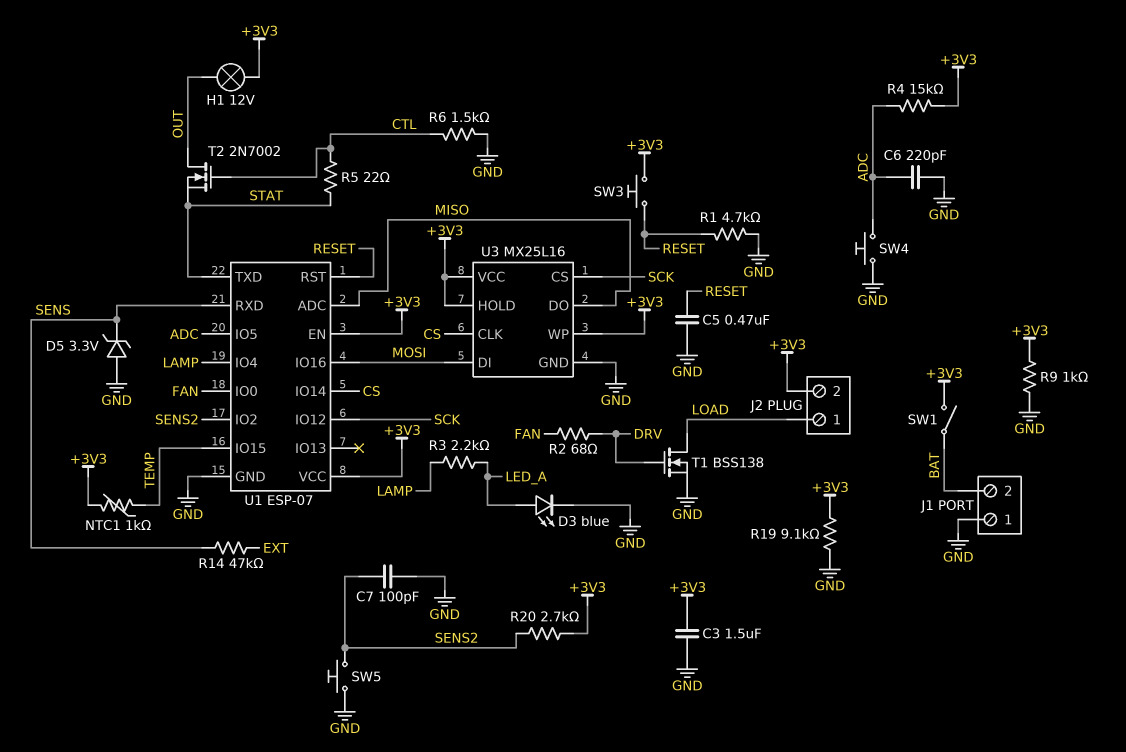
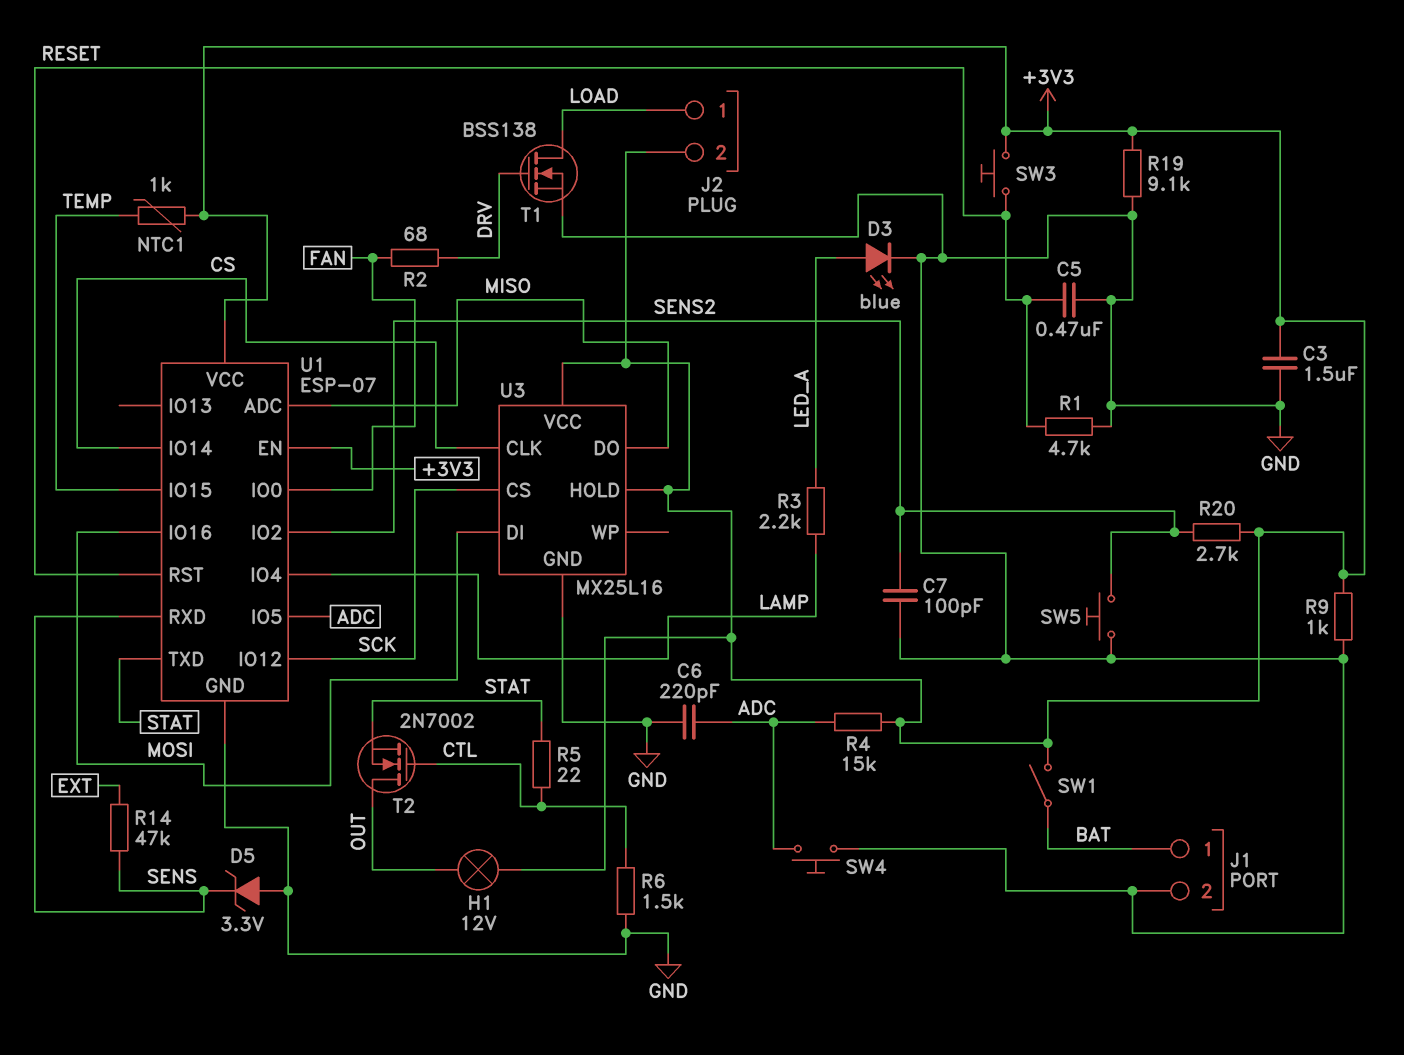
J1 pin 1: GND -> BAT
J1 pin 2: BAT -> GND
U3 pin WP: +3V3 -> none

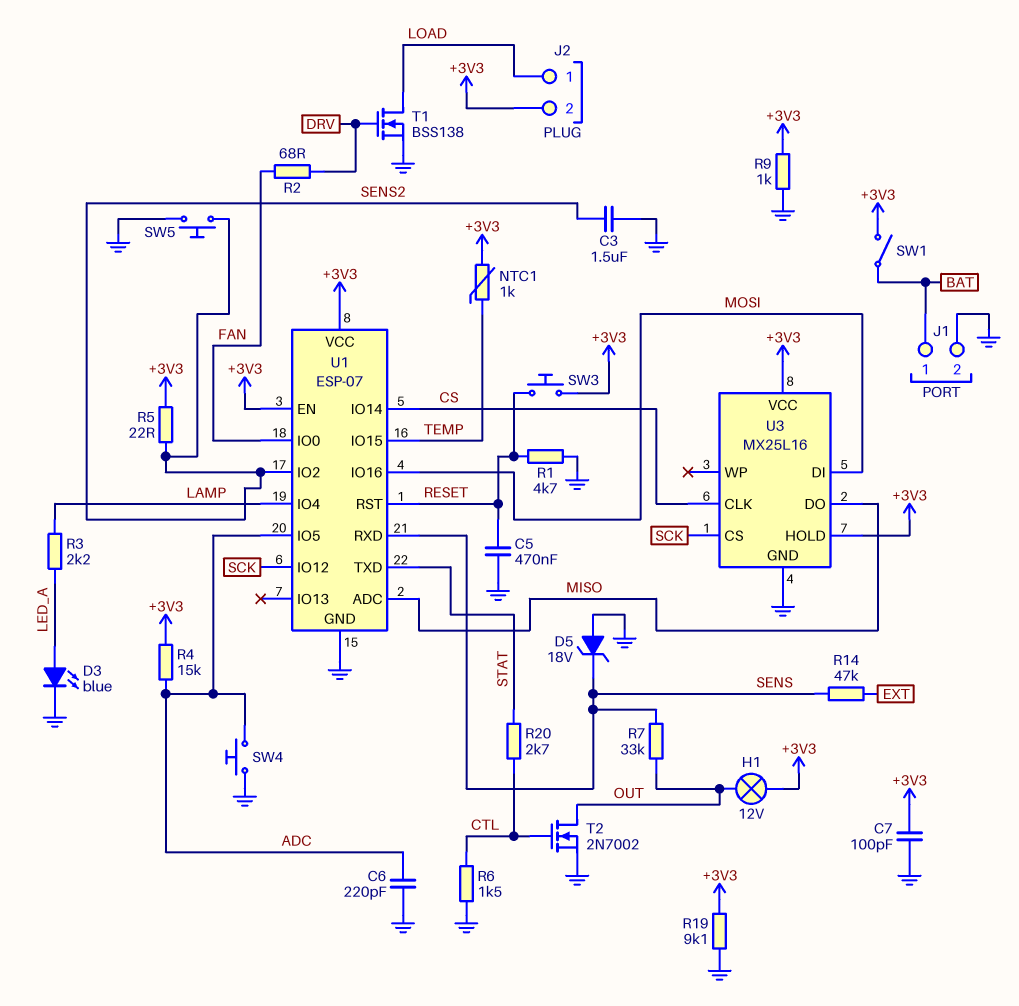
C3: 1.5uF (+3V3, GND) -> 1.5uF (GND, SENS2)
C7: 100pF (GND, SENS2) -> 100pF (+3V3, GND)
D5: zener 3.3V (A GND, K SENS) -> zener 18V (A GND, K SENS)
R5: 22 (CTL, STAT) -> 22 (+3V3, SENS2)
R7: none -> 33k (OUT, SENS)
R20: 2.7k (+3V3, SENS2) -> 2.7k (CTL, STAT)
T2: NMOS 2N7002 (G CTL, D OUT, S STAT) -> NMOS 2N7002 (G CTL, D OUT, S GND)

